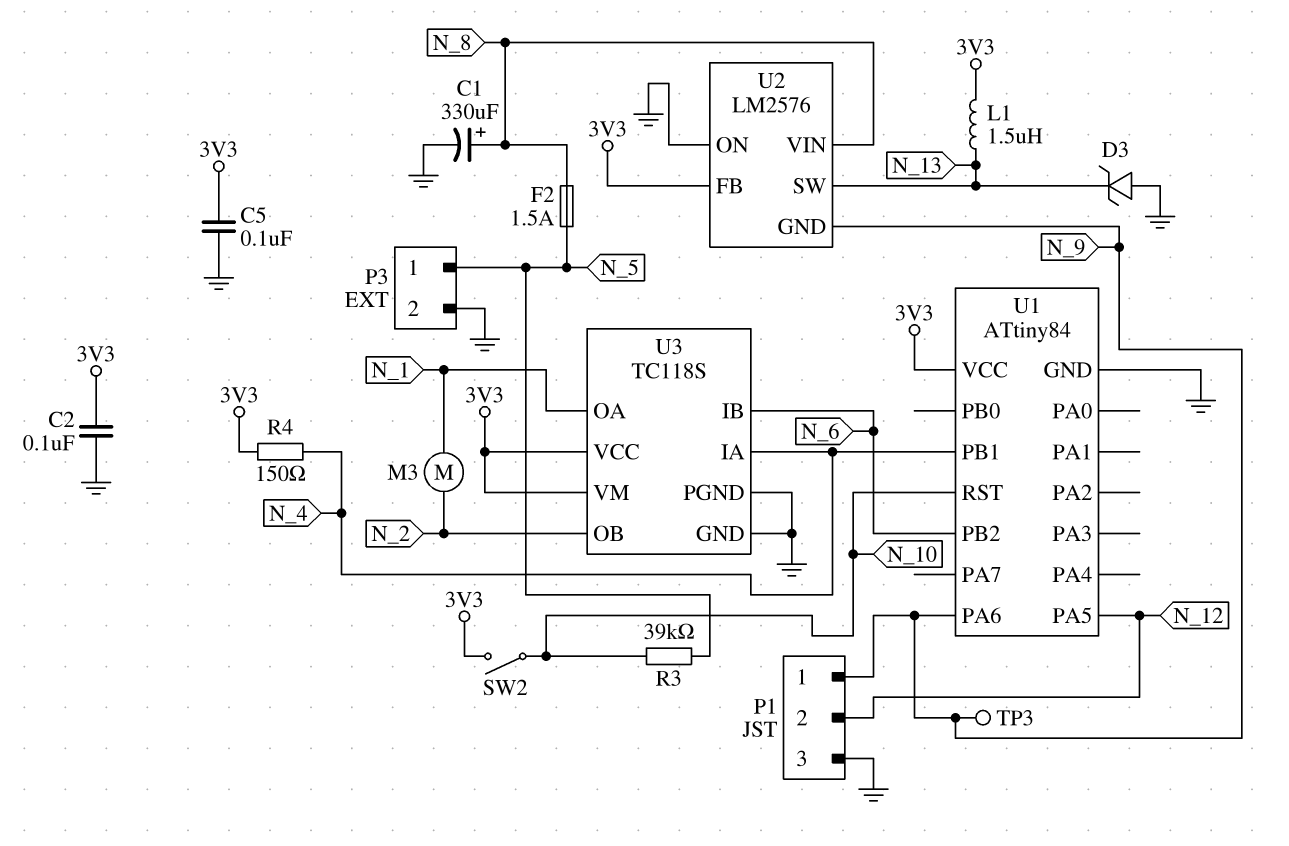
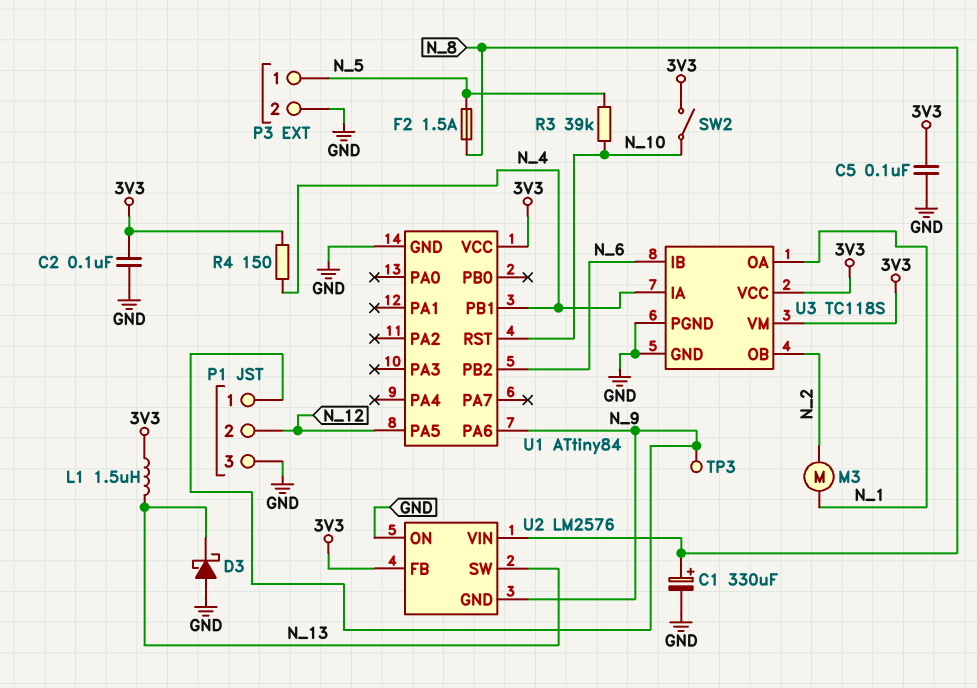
D3: zener (A GND, K N_13) -> schottky (A GND, K N_13)

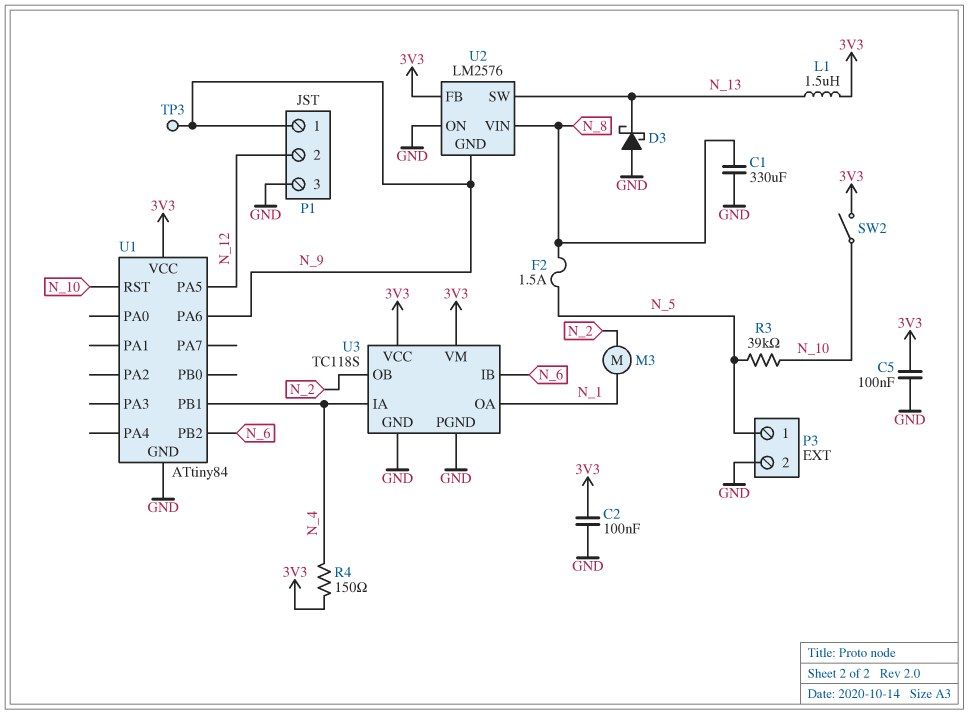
C1: 330uF (plus N_8, minus GND) -> 330uF (GND, N_8)

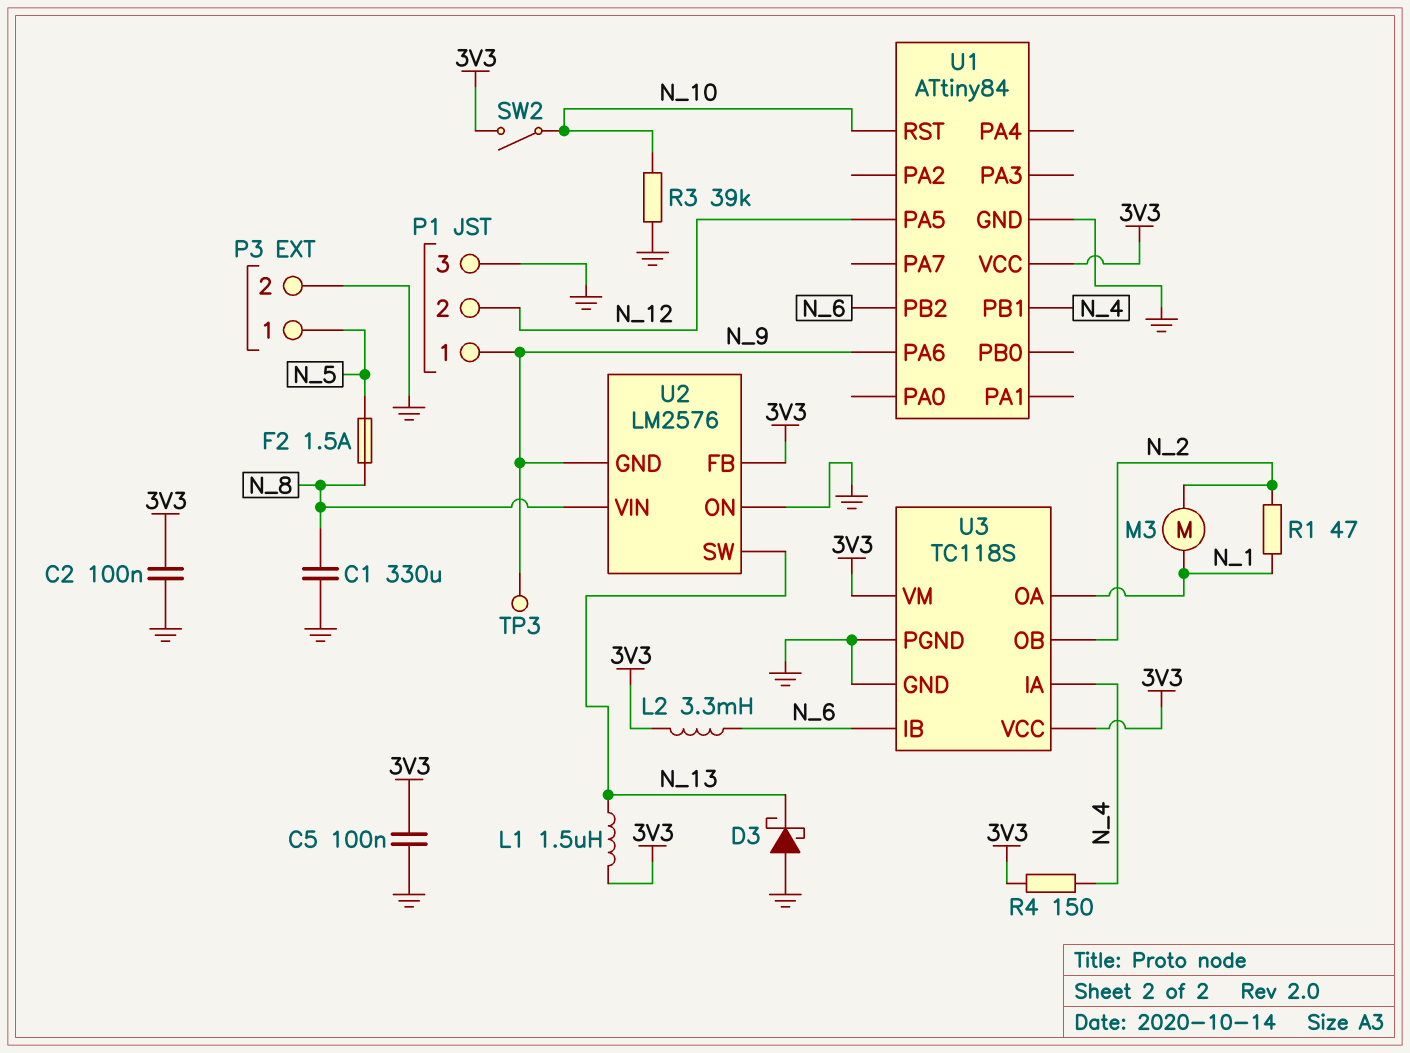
L2: none -> 3.3mH (3V3, N_6)
R1: none -> 47 (N_1, N_2)
R3: 39k (N_5, N_10) -> 39k (GND, N_10)

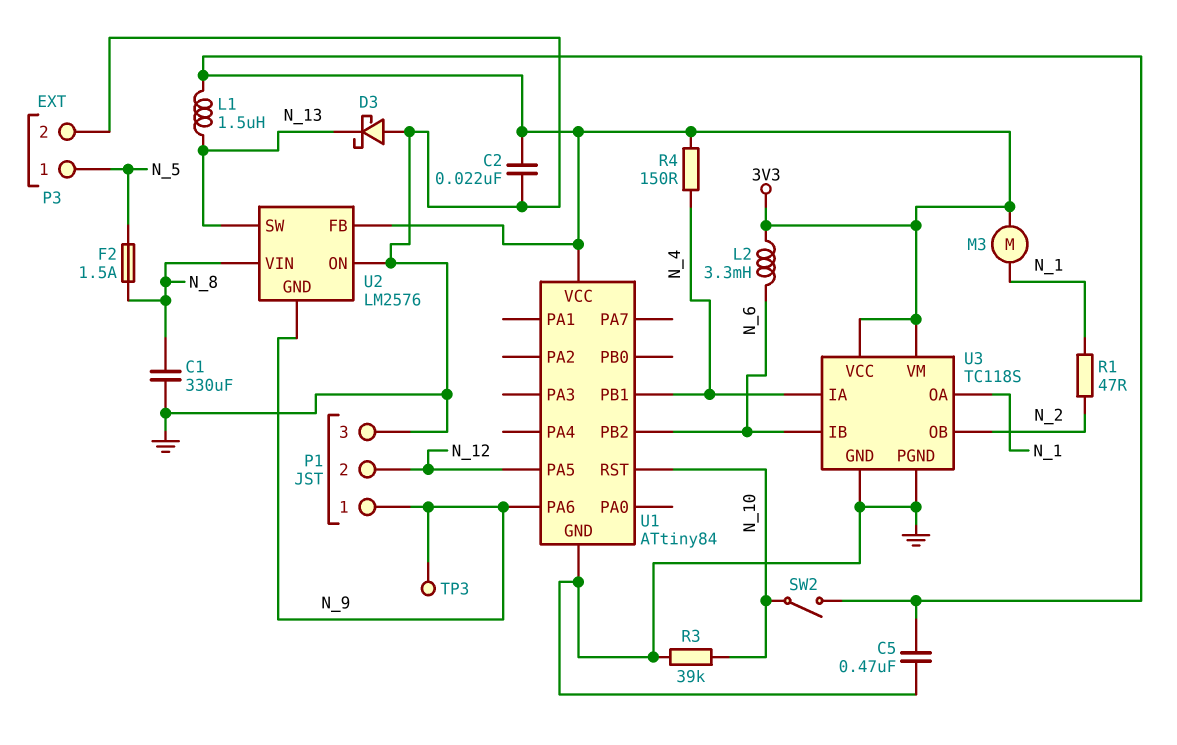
C2: 100nF (3V3, GND) -> 22nF (3V3, GND)
C5: 100nF (3V3, GND) -> 470nF (3V3, GND)
M3: motor (N_1, N_2) -> motor (3V3, N_1)

